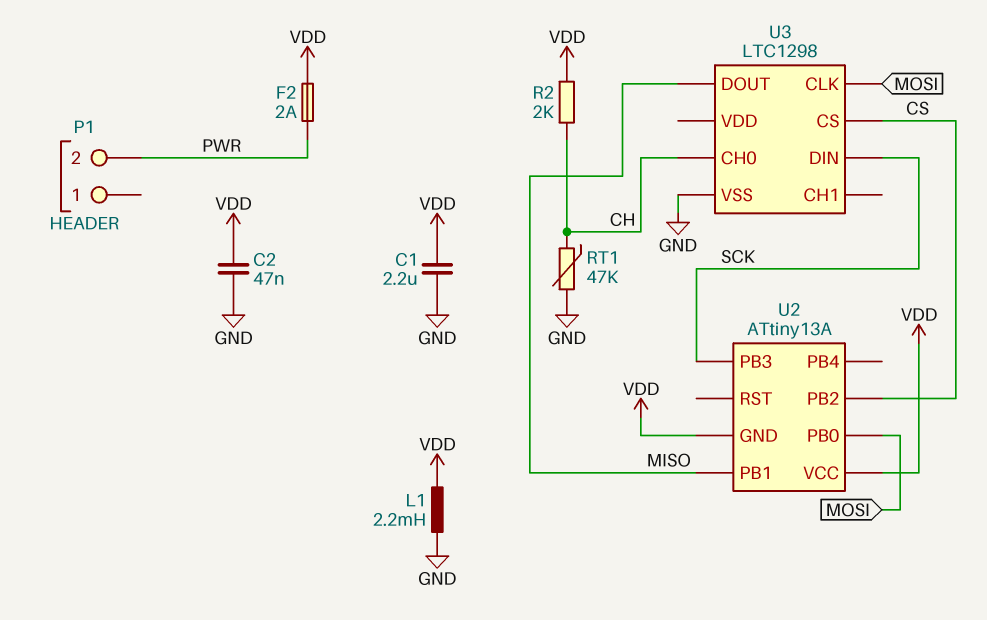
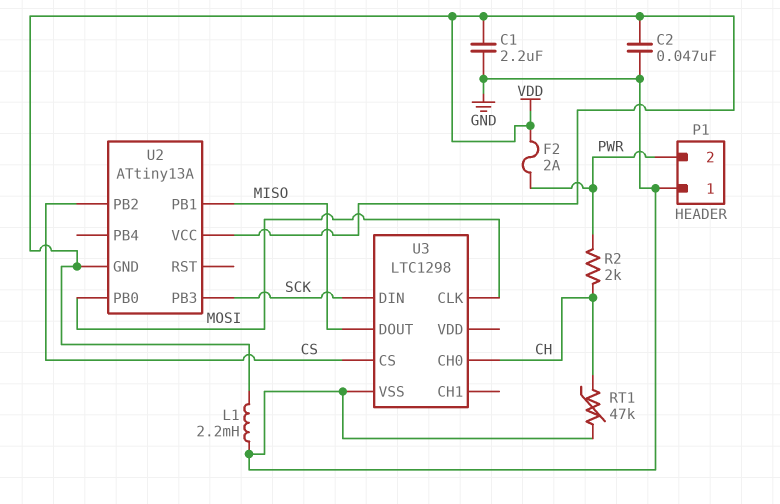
P1 pin 1: none -> GND
R2: 2k (CH, VDD) -> 2k (CH, PWR)

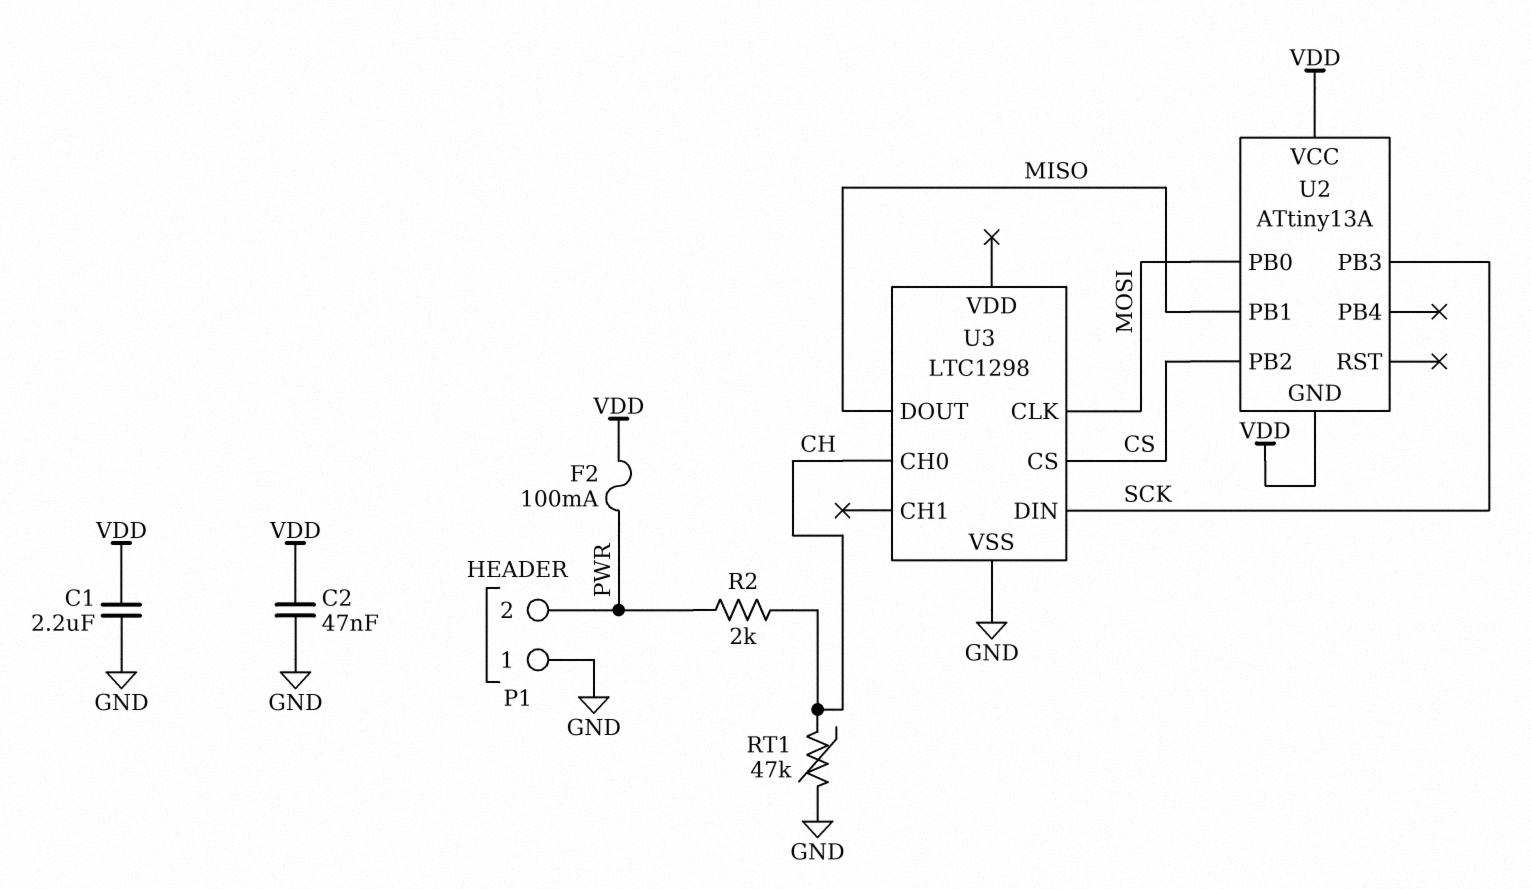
F2: 2A (PWR, VDD) -> 100mA (PWR, VDD)
L1: 2.2mH (GND, VDD) -> none

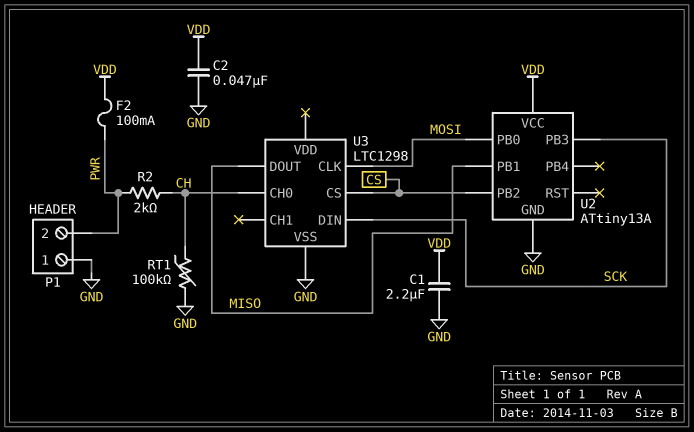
RT1: 47k (CH, GND) -> 100k (CH, GND)
U2 pin GND: VDD -> GND

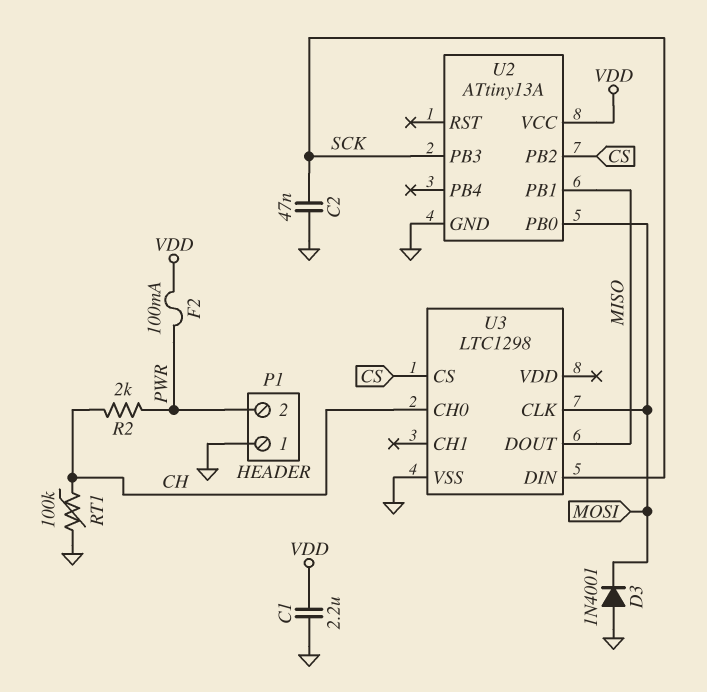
C2: 47nF (GND, VDD) -> 47nF (GND, SCK)
D3: none -> diode 1N4001 (A GND, K MOSI)

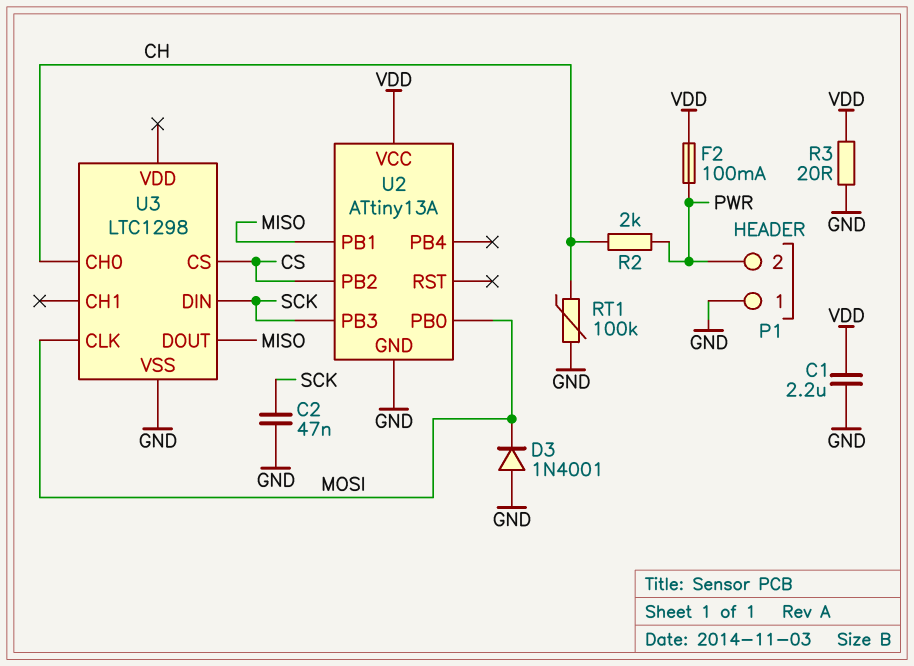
R3: none -> 20 (GND, VDD)

